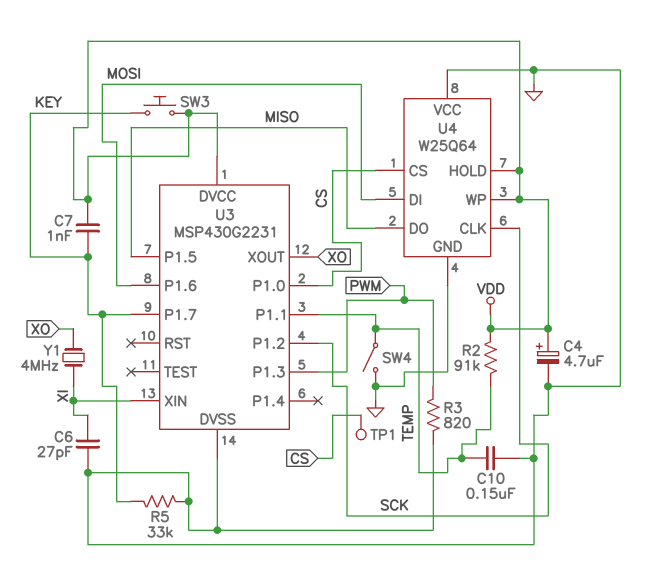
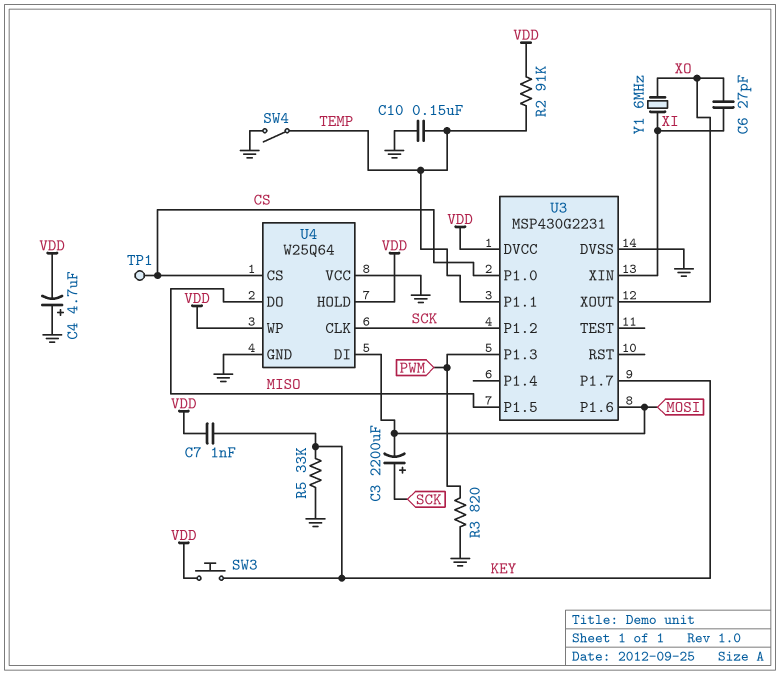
C3: none -> 2200uF (plus SCK, minus MOSI)
C4: 4.7uF (plus VDD, minus GND) -> 4.7uF (plus GND, minus VDD)
C6: 27pF (GND, XI) -> 27pF (XI, XO)
Y1: 4MHz (XI, XO) -> 6MHz (XI, XO)

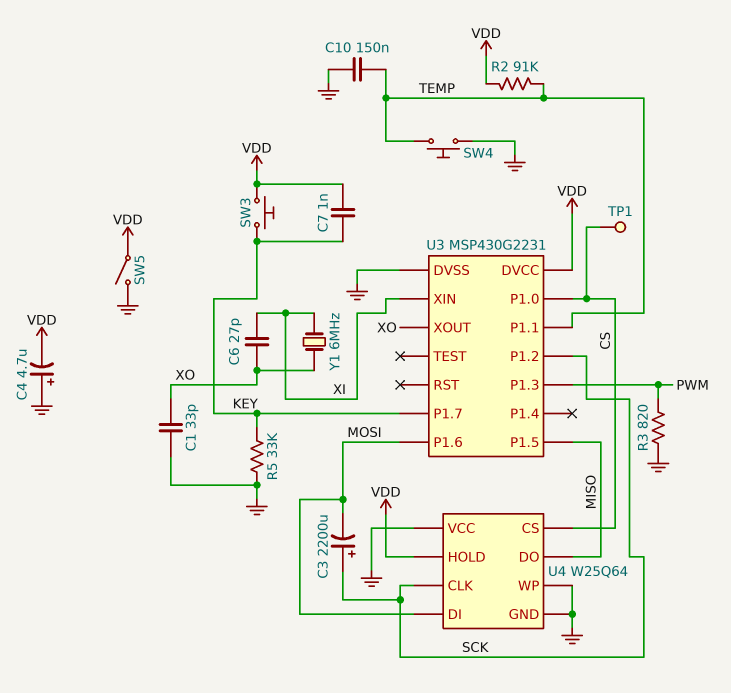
C1: none -> 33pF (GND, XO)
SW4: switch (GND, TEMP) -> button (GND, TEMP)
SW5: none -> switch (GND, VDD)
U4 pin WP: VDD -> GND

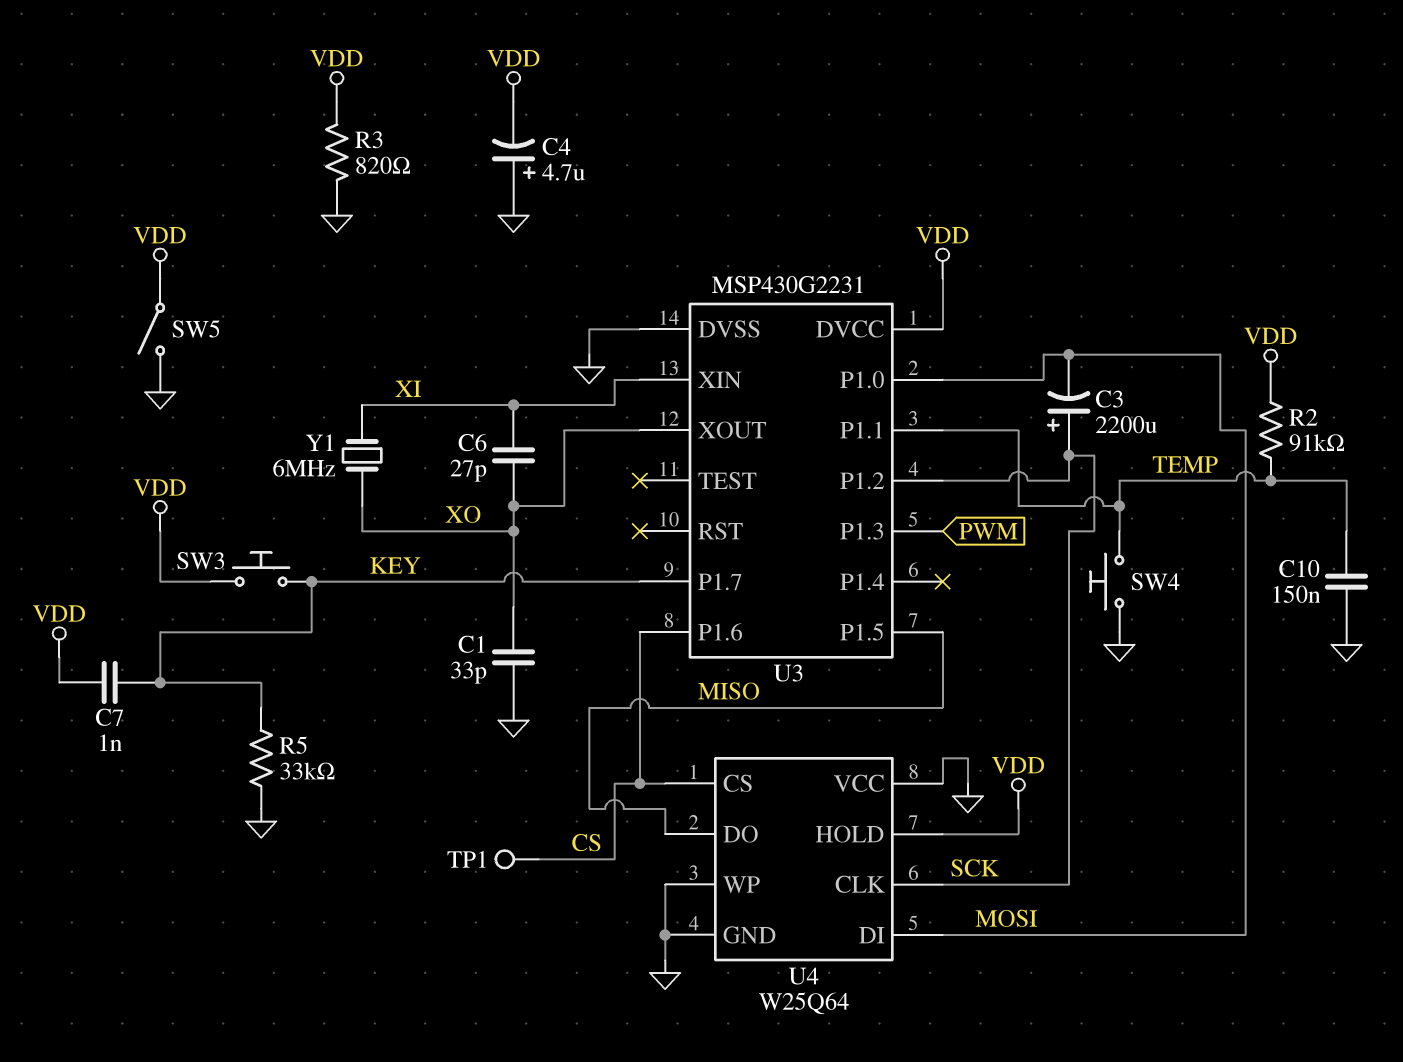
R3: 820 (GND, PWM) -> 820 (GND, VDD)
U3 pin P1.0: CS -> MOSI
U3 pin P1.6: MOSI -> CS

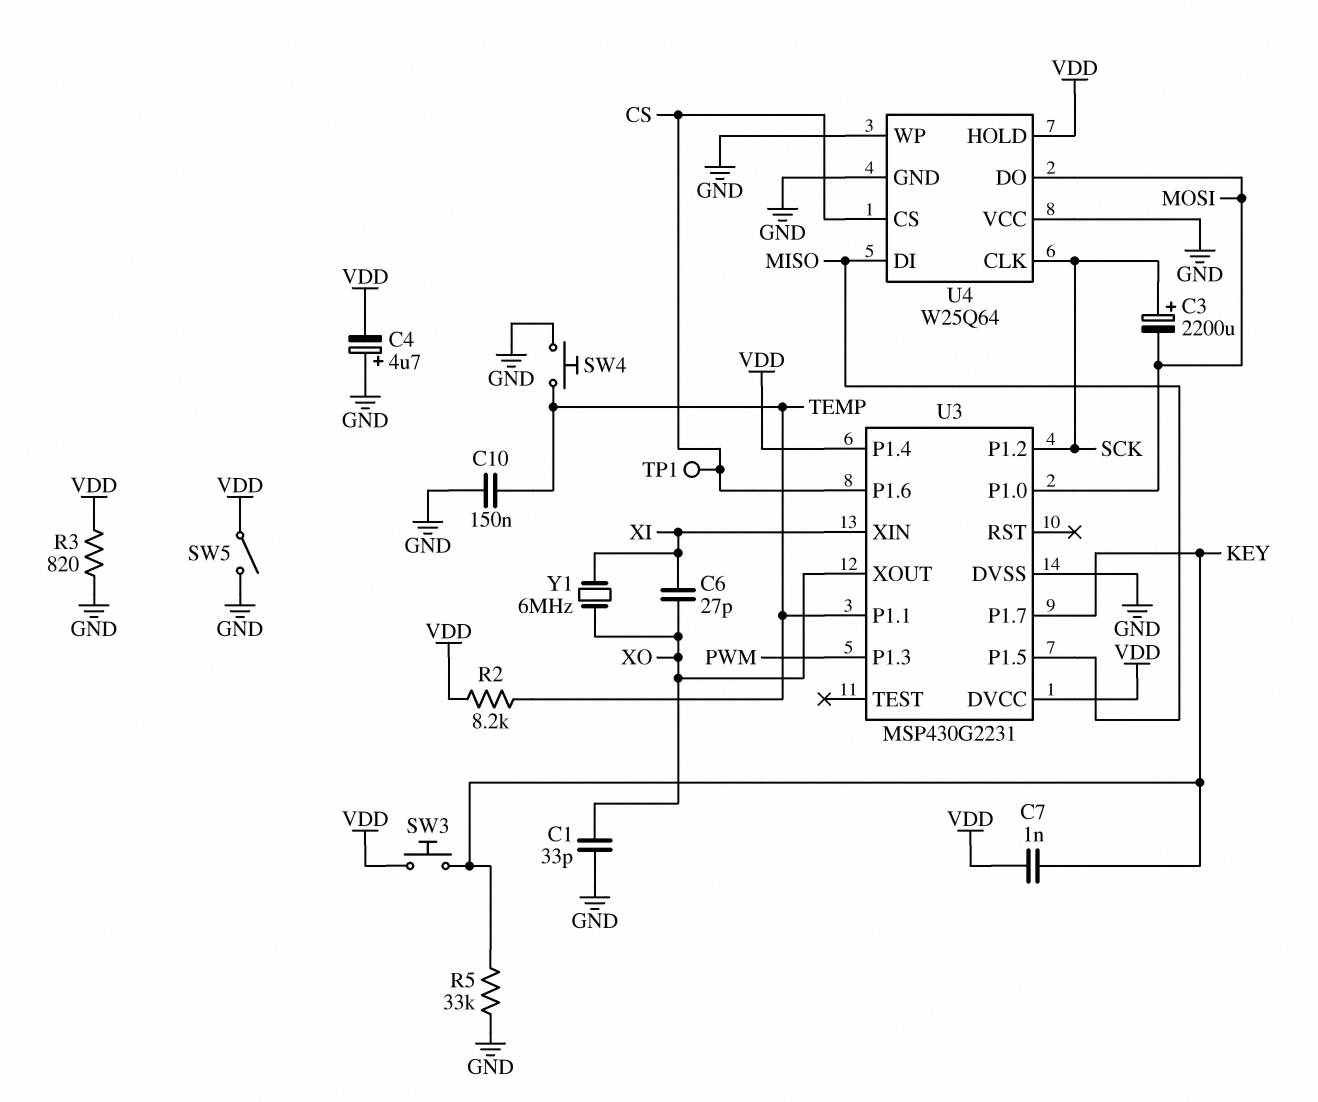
R2: 91k (TEMP, VDD) -> 8.2k (TEMP, VDD)
U3 pin P1.4: none -> VDD
U4 pin DI: MOSI -> MISO
U4 pin DO: MISO -> MOSI

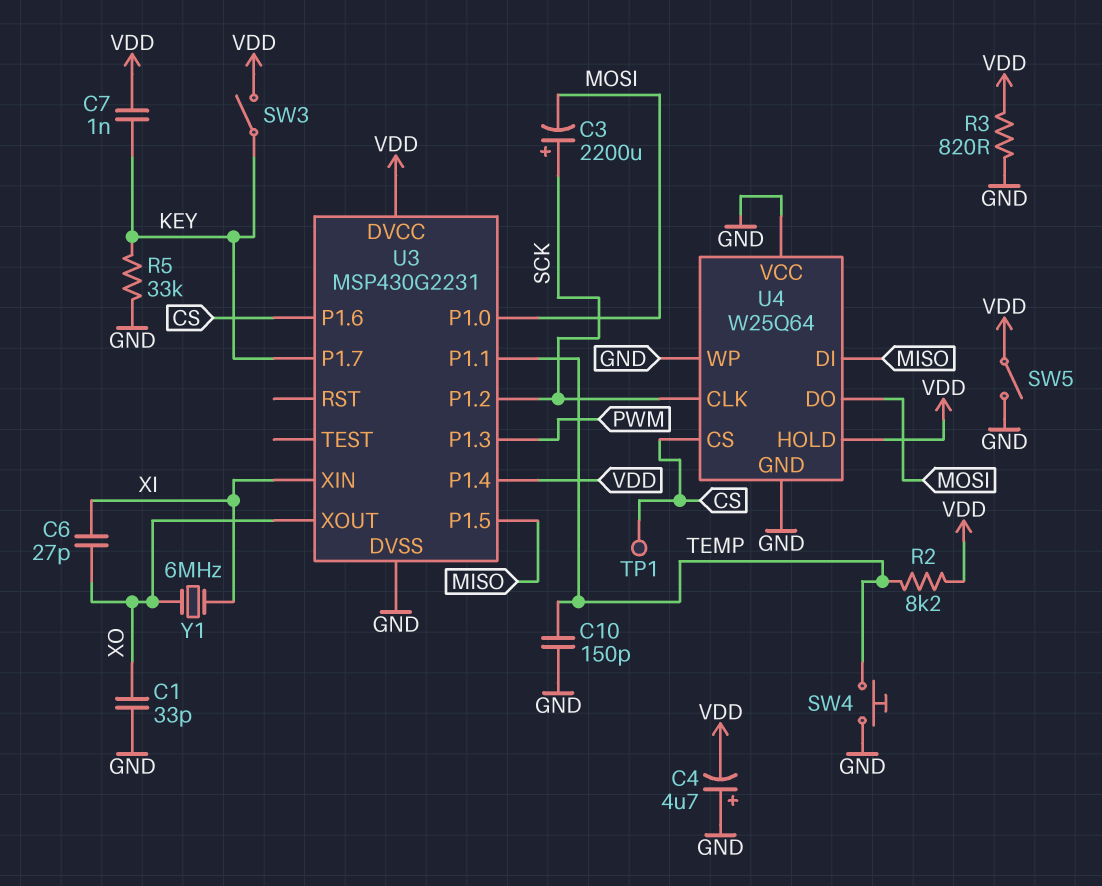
C10: 150nF (GND, TEMP) -> 150pF (GND, TEMP)
SW3: button (KEY, VDD) -> switch (KEY, VDD)

